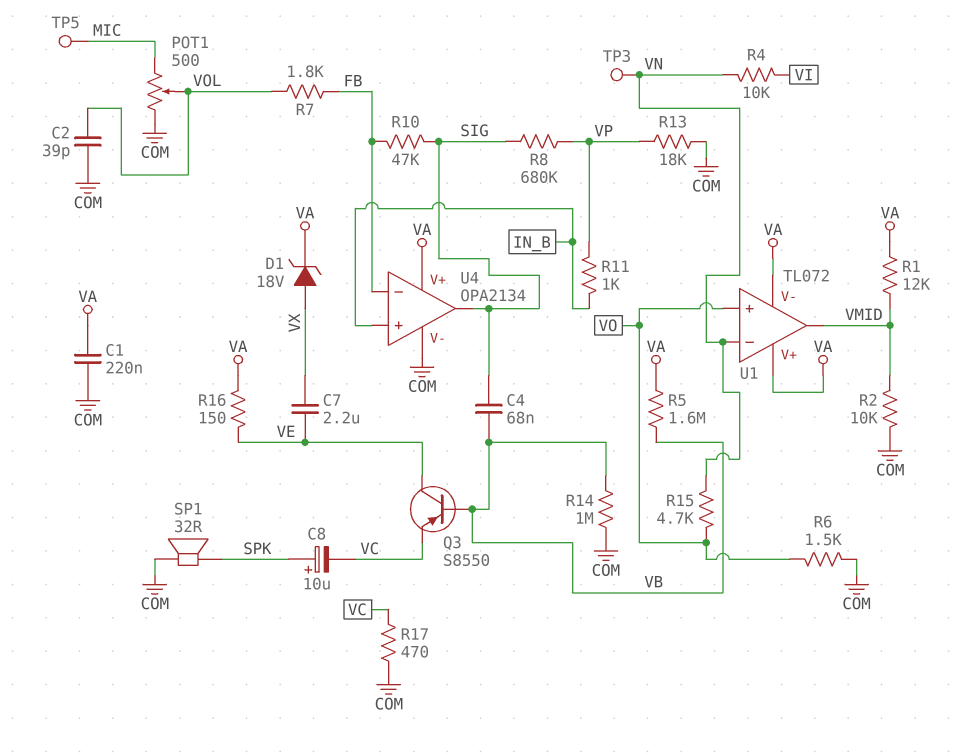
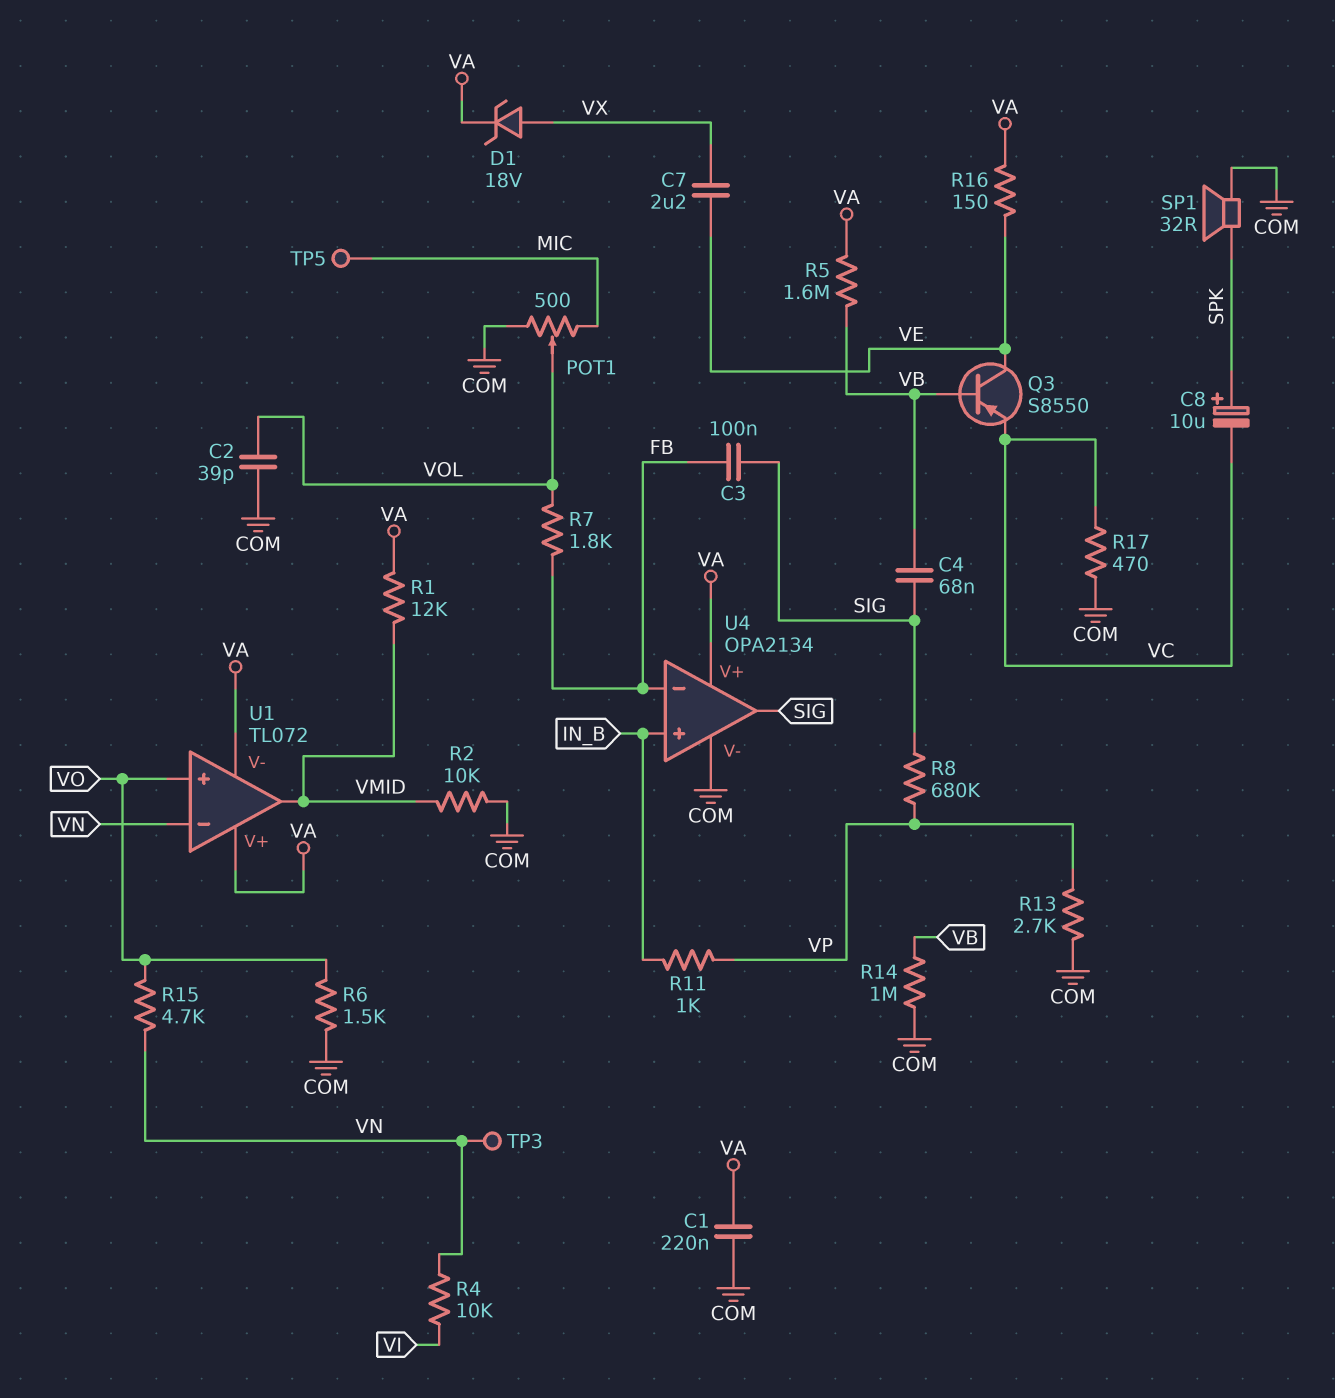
C3: none -> 100nF (FB, SIG)
R10: 47k (FB, SIG) -> none
R13: 18k (COM, VP) -> 2.7k (COM, VP)

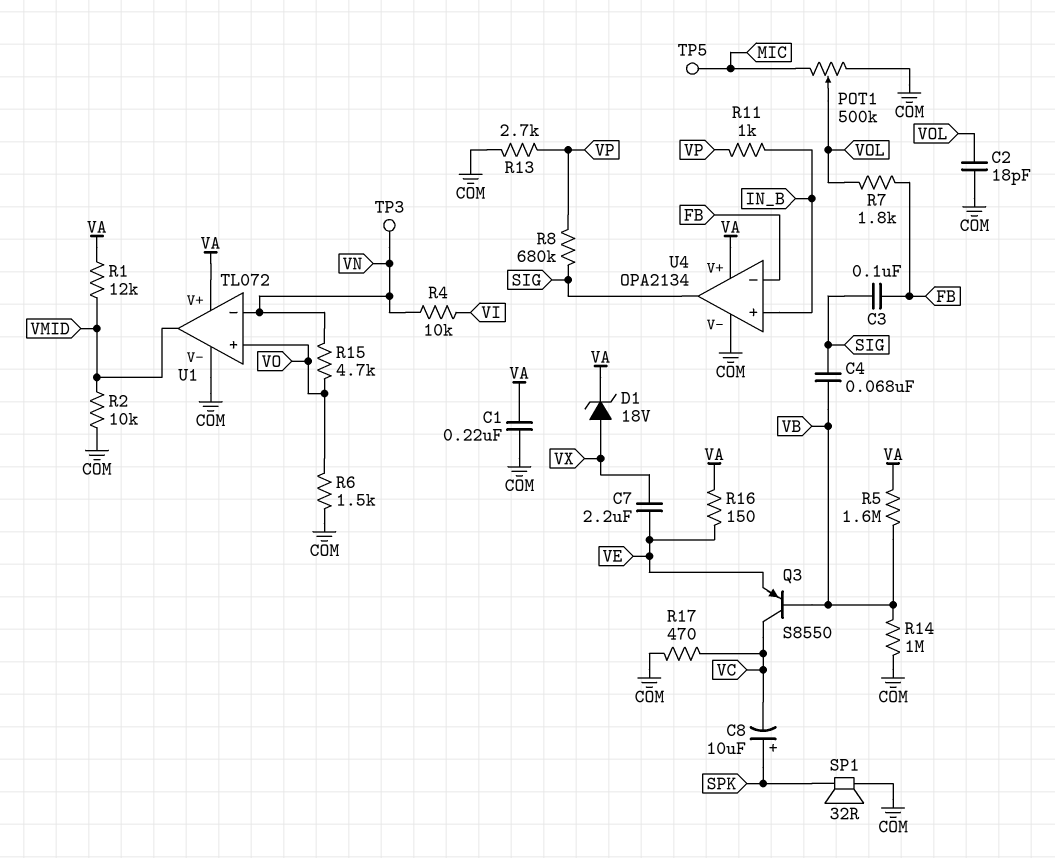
C2: 39pF (COM, VOL) -> 18pF (COM, VOL)
POT1: 500 (COM, MIC, wiper VOL) -> 500k (COM, MIC, wiper VOL)
Q3: PNP S8550 (B VB, C VE, E VC) -> PNP S8550 (B VB, C VC, E VE)
U1 pin V-: VA -> COM

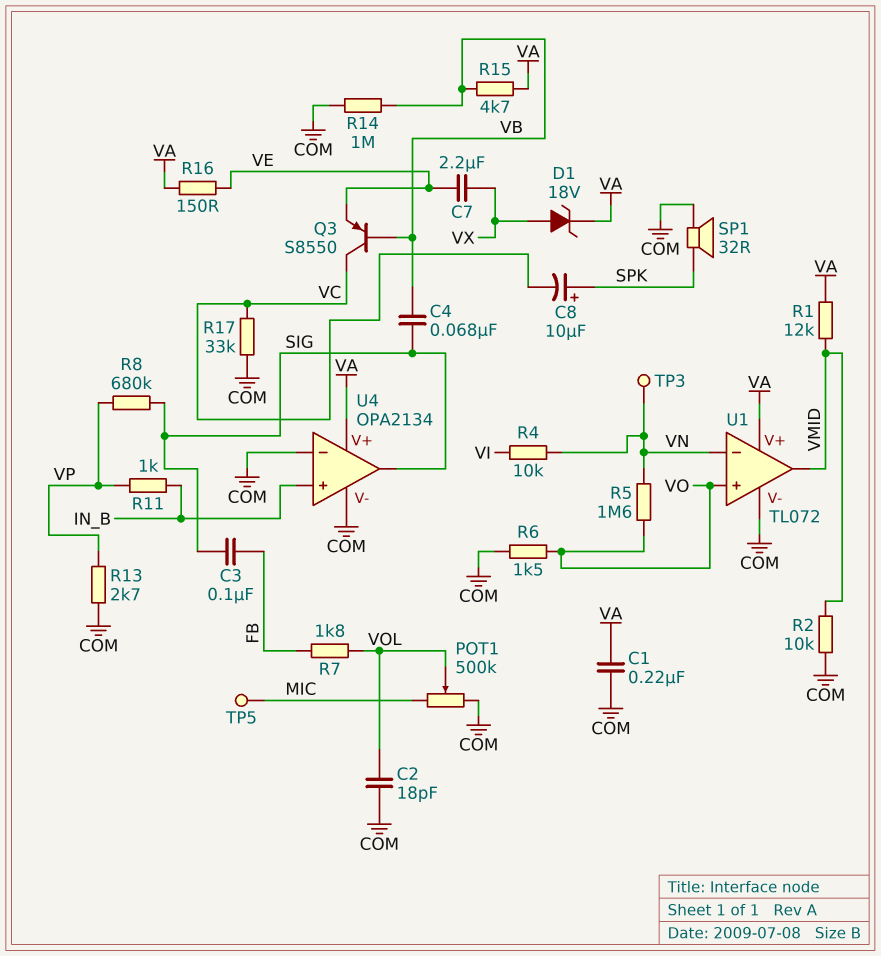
R5: 1.6M (VA, VB) -> 1.6M (VN, VO)
R15: 4.7k (VN, VO) -> 4.7k (VA, VB)
R17: 470 (COM, VC) -> 33k (COM, VC)
U4 pin in-: FB -> COM

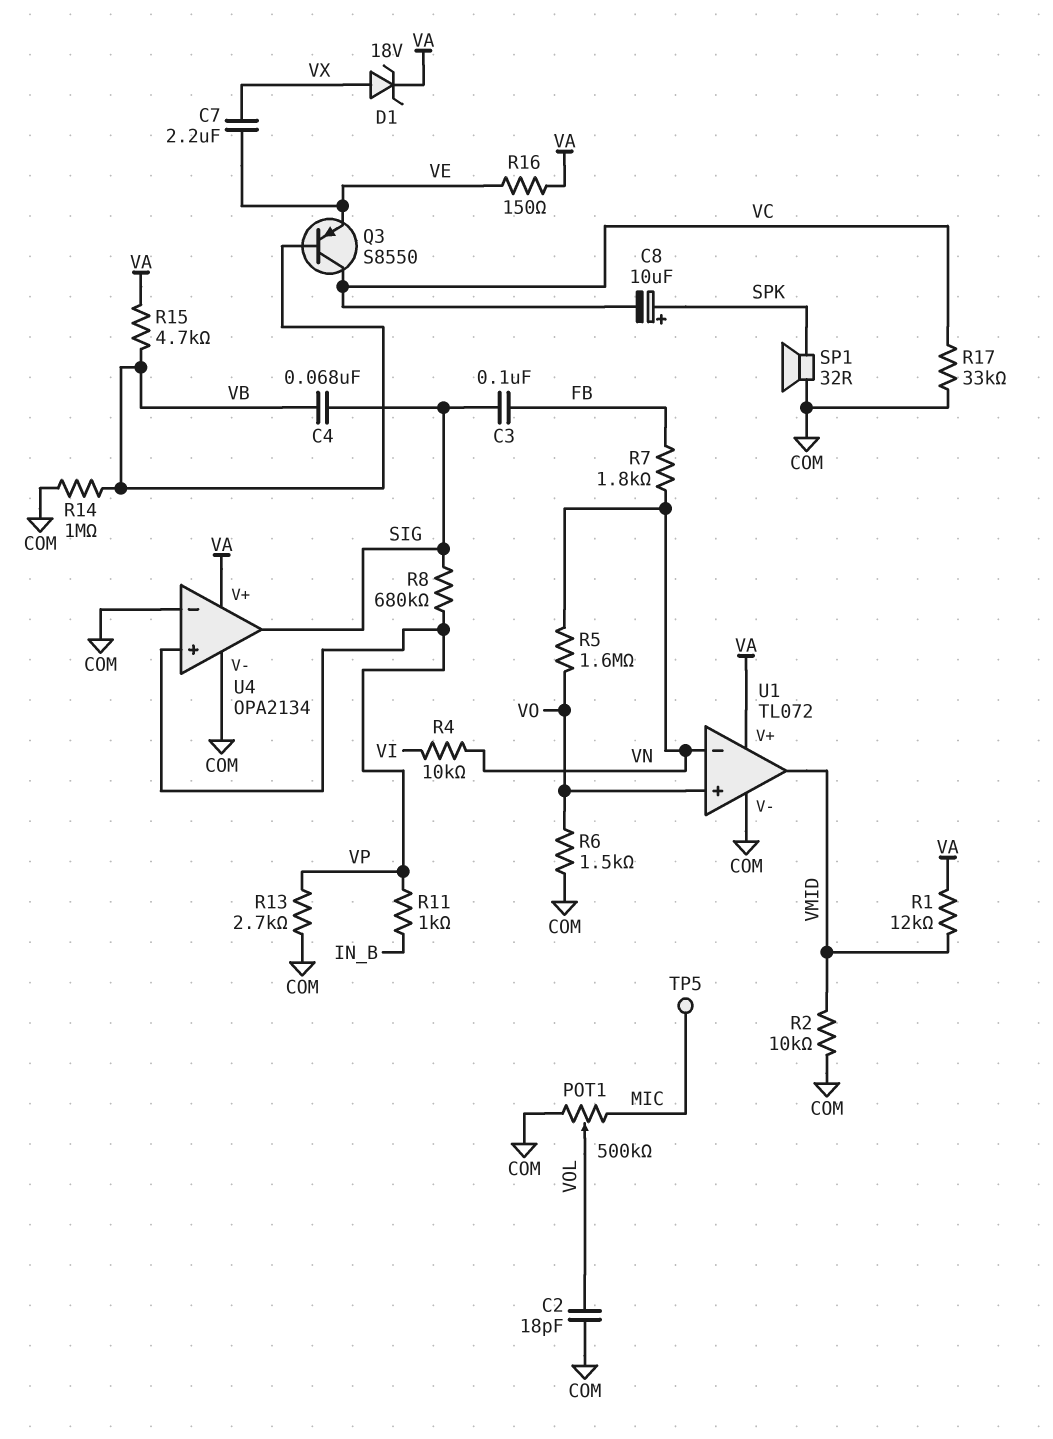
C1: 220nF (COM, VA) -> none
R7: 1.8k (FB, VOL) -> 1.8k (FB, VN)
TP3: test point (VN) -> none
U4 pin in+: IN_B -> VP

